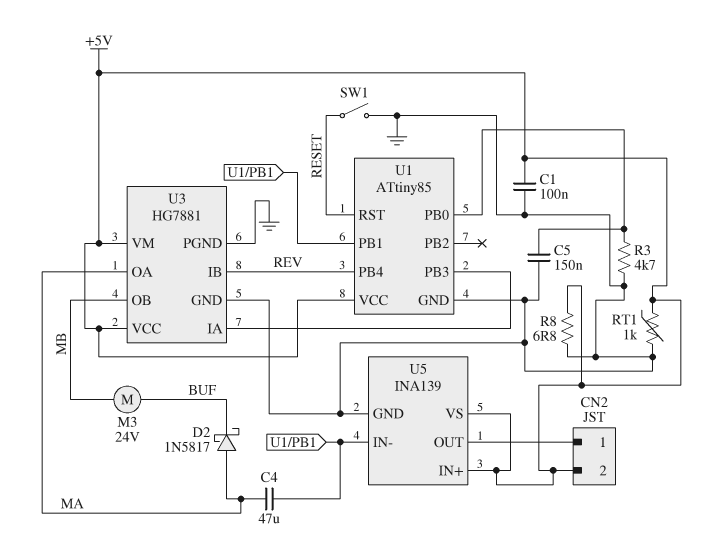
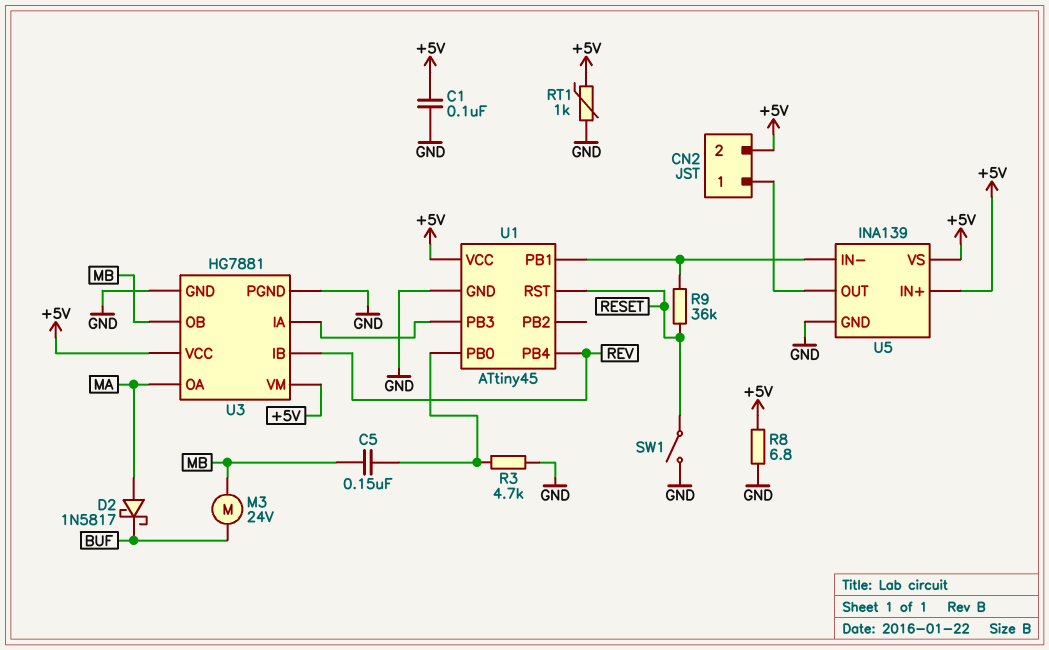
C4: 47uF (MA, U1/PB1) -> none
C5: 150nF (GND, U1/PB0) -> 150nF (MB, U1/PB0)
R9: none -> 36k (RESET, U1/PB1)
U1: ATtiny85 -> ATtiny45

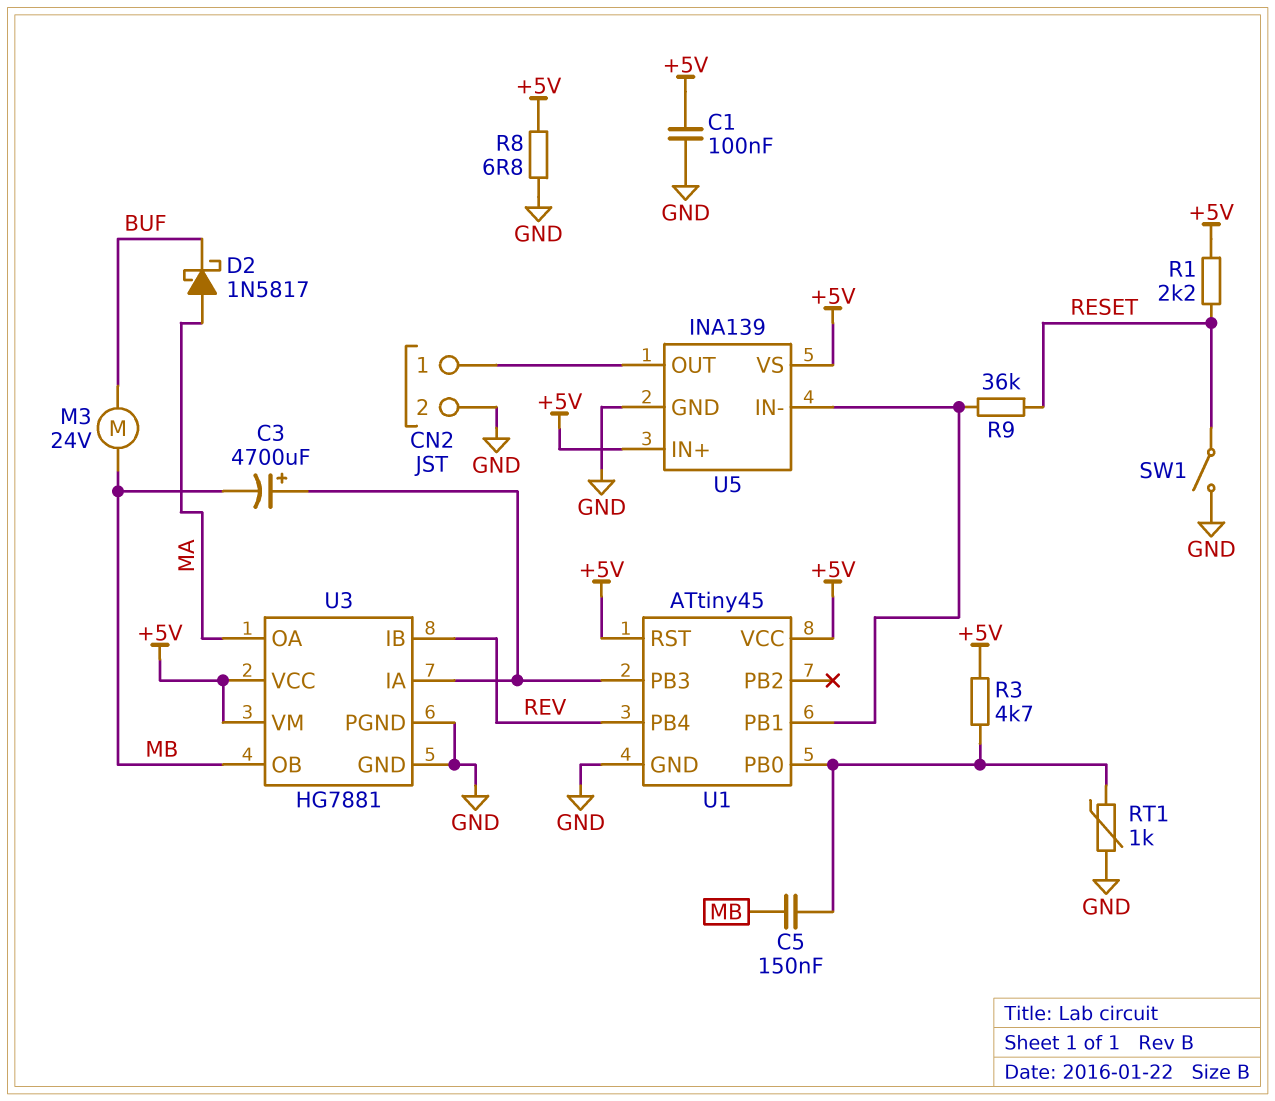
C3: none -> 4700uF (plus U1/PB3, minus MB)
CN2 pin 2: +5V -> GND
R1: none -> 2.2k (+5V, RESET)
R3: 4.7k (GND, U1/PB0) -> 4.7k (+5V, U1/PB0)
RT1: 1k (+5V, GND) -> 1k (GND, U1/PB0)
U1 pin RST: RESET -> +5V

